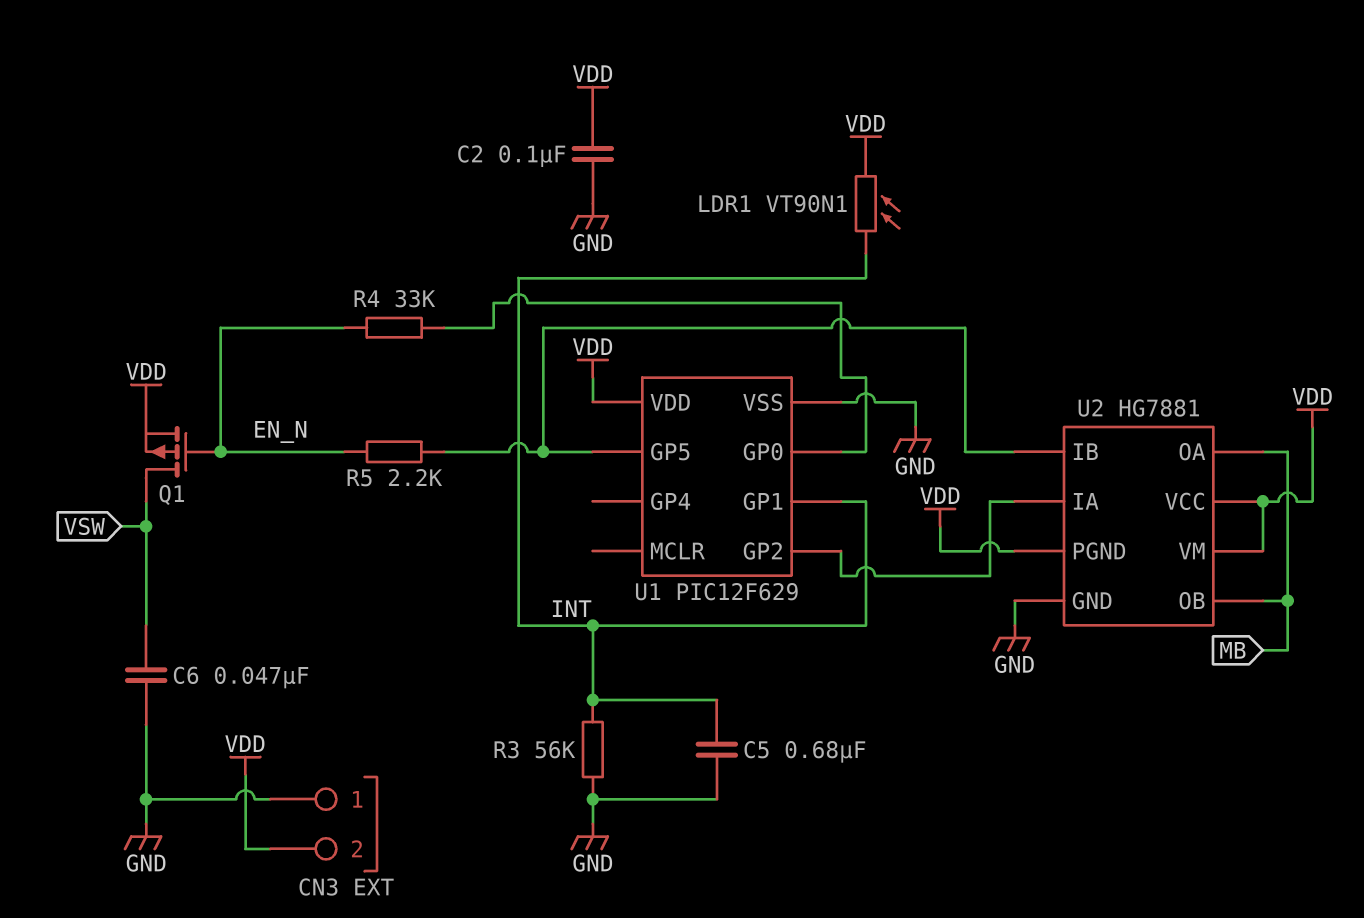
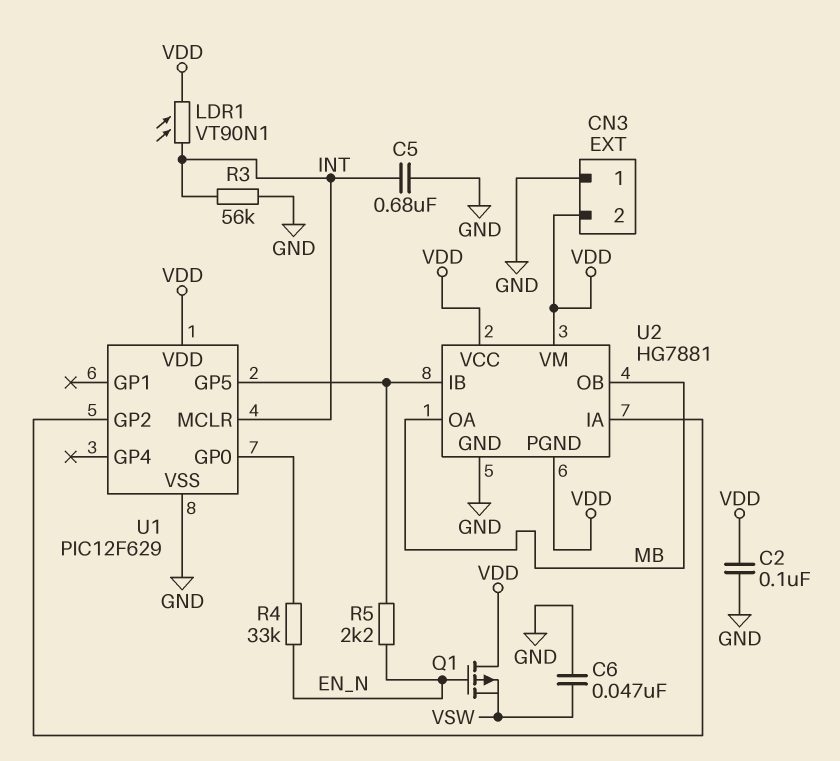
Q1: PMOS (G EN_N, D VSW, S VDD) -> PMOS (G EN_N, D VDD, S VSW)
U1 pin GP1: INT -> none
U1 pin MCLR: none -> INT

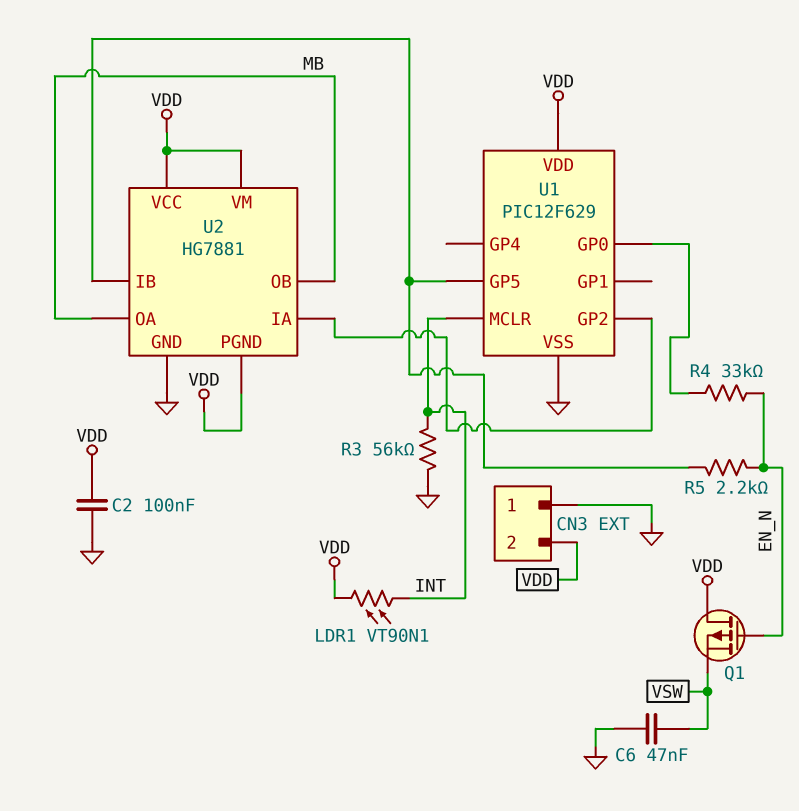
C5: 680nF (GND, INT) -> none

